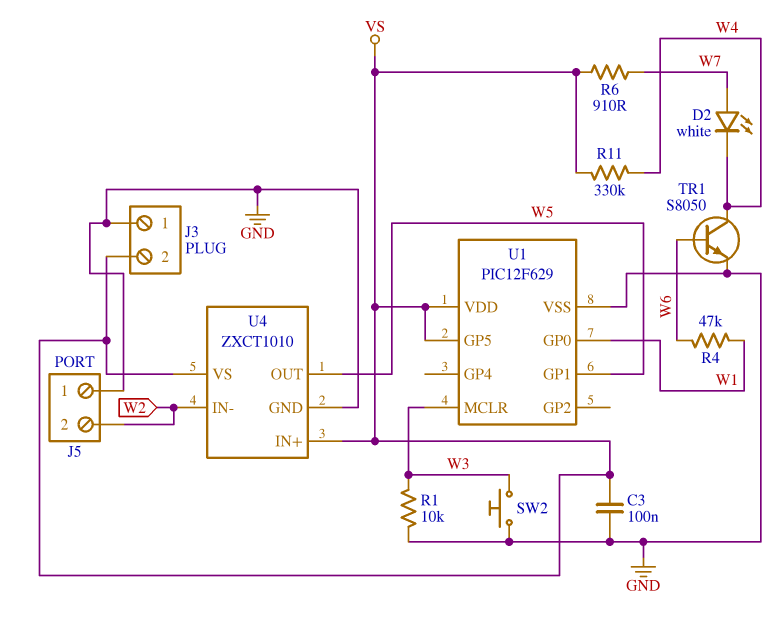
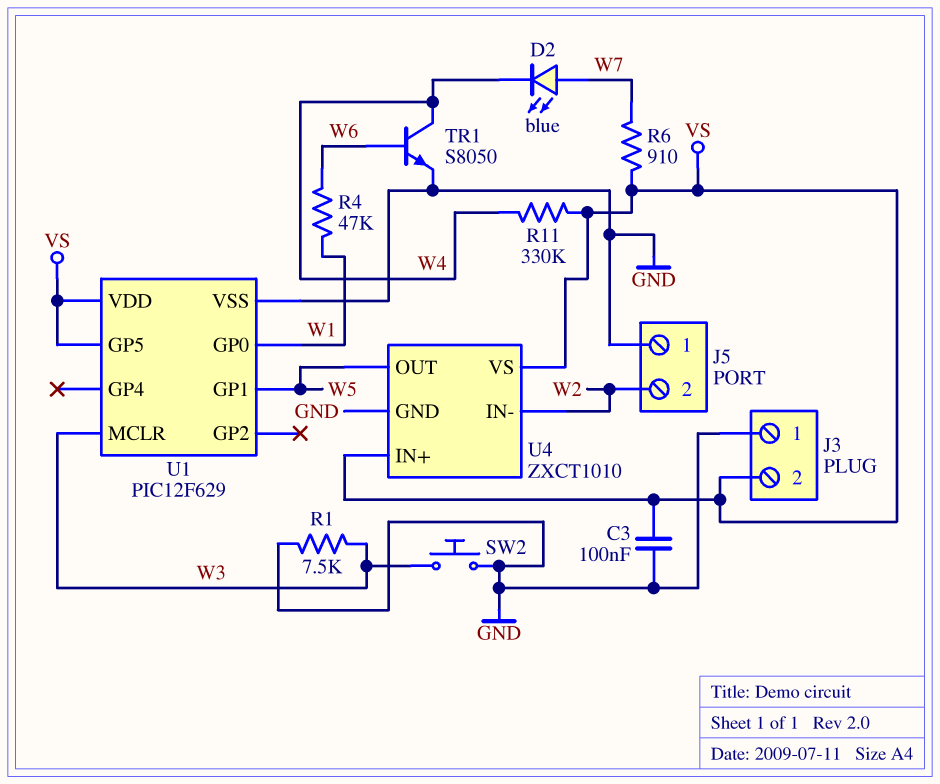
D2: LED white (A W7, K W4) -> LED blue (A W7, K W4)
R1: 10k (GND, W3) -> 7.5k (GND, W3)

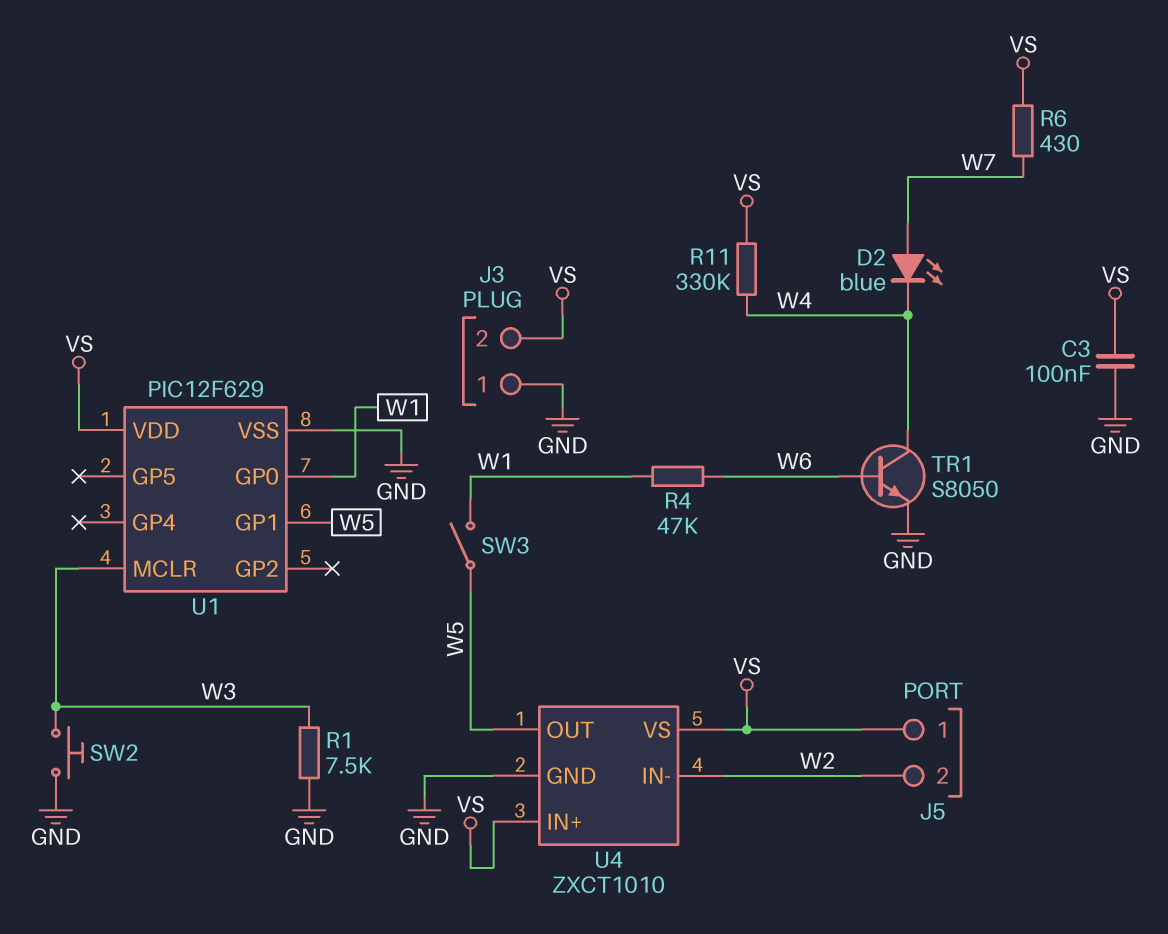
J5 pin 1: GND -> VS
R6: 910 (VS, W7) -> 430 (VS, W7)
SW3: none -> switch (W1, W5)
U1 pin GP5: VS -> none

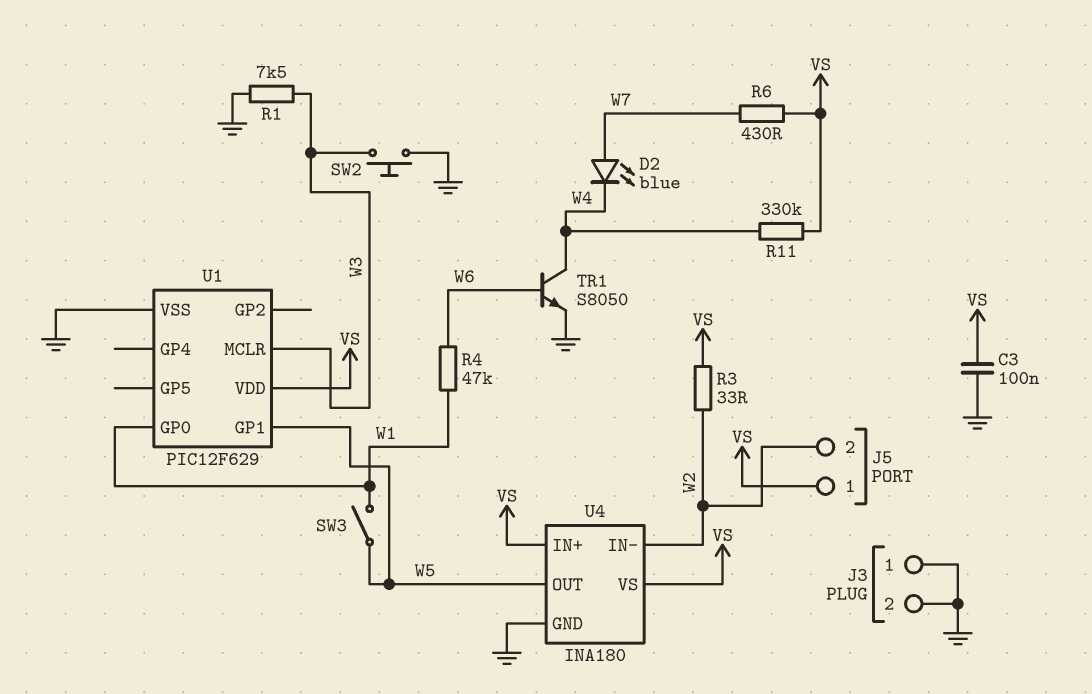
J3 pin 2: VS -> GND
R3: none -> 33 (VS, W2)
U4: ZXCT1010 -> INA180

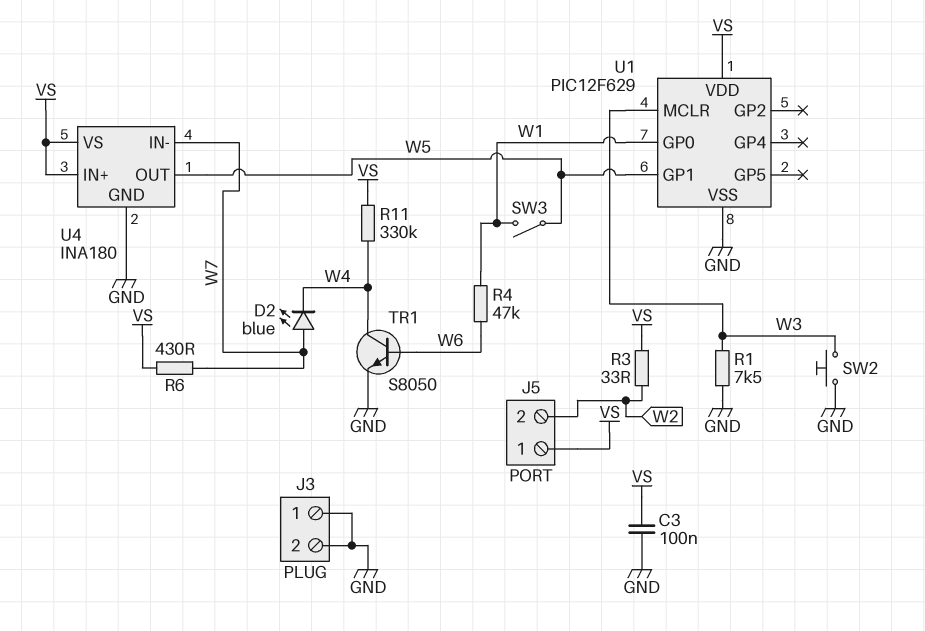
U4 pin IN-: W2 -> W7

